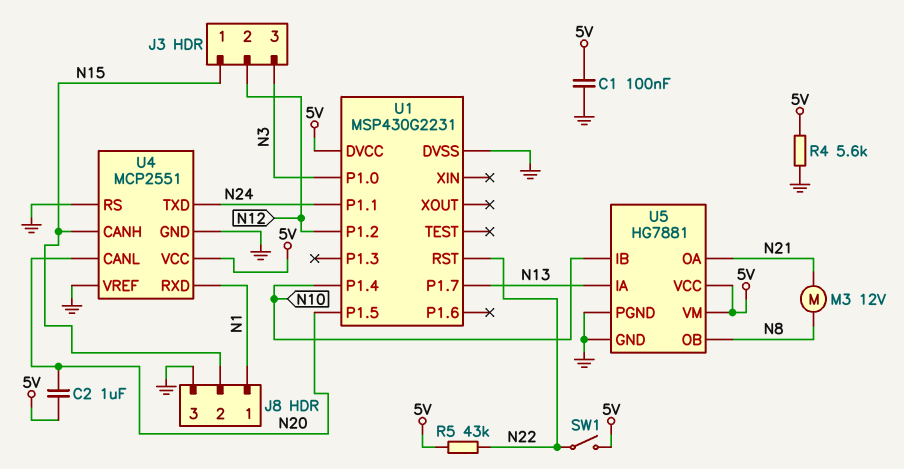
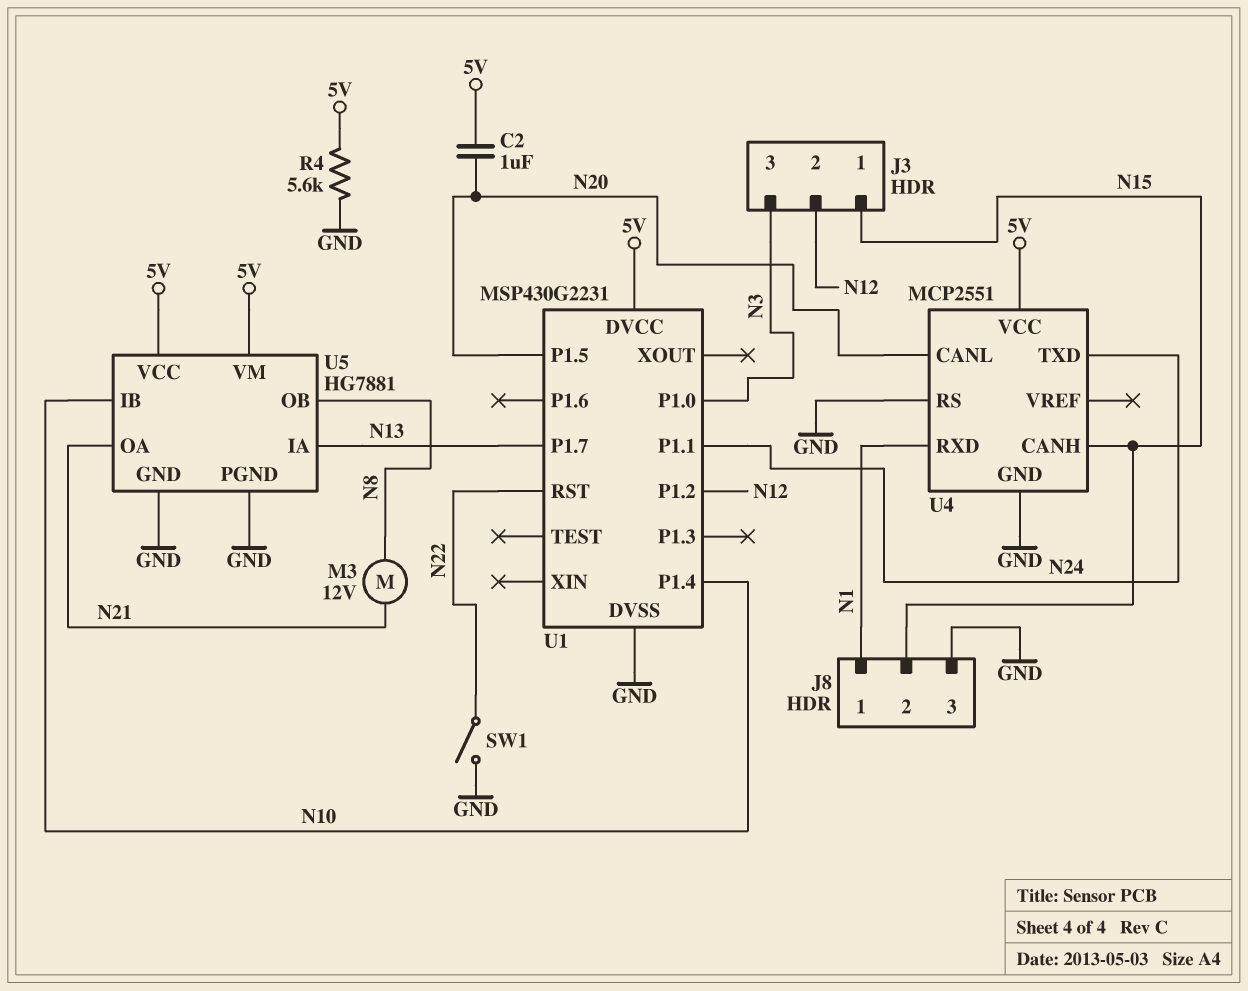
C1: 100nF (5V, GND) -> none
R5: 43k (5V, N22) -> none
SW1: switch (5V, N22) -> switch (GND, N22)
U4 pin VREF: GND -> none

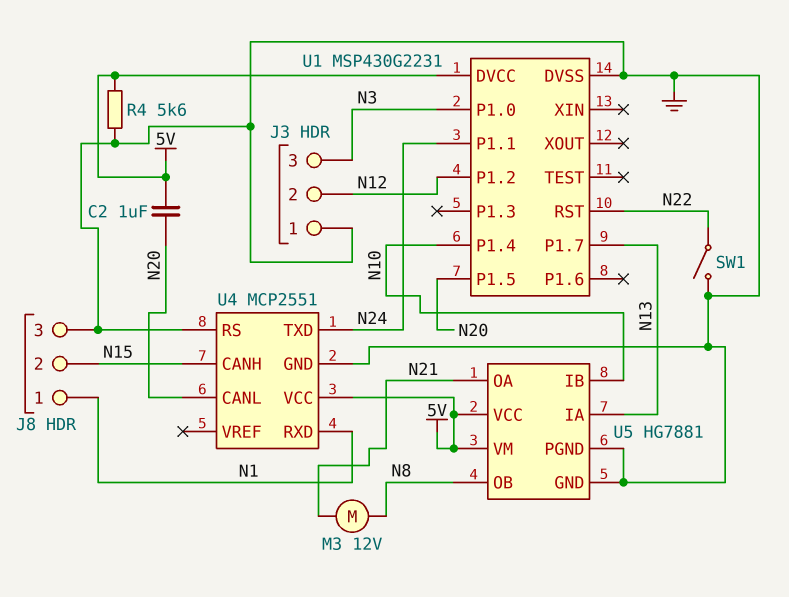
J3 pin 1: N15 -> GND

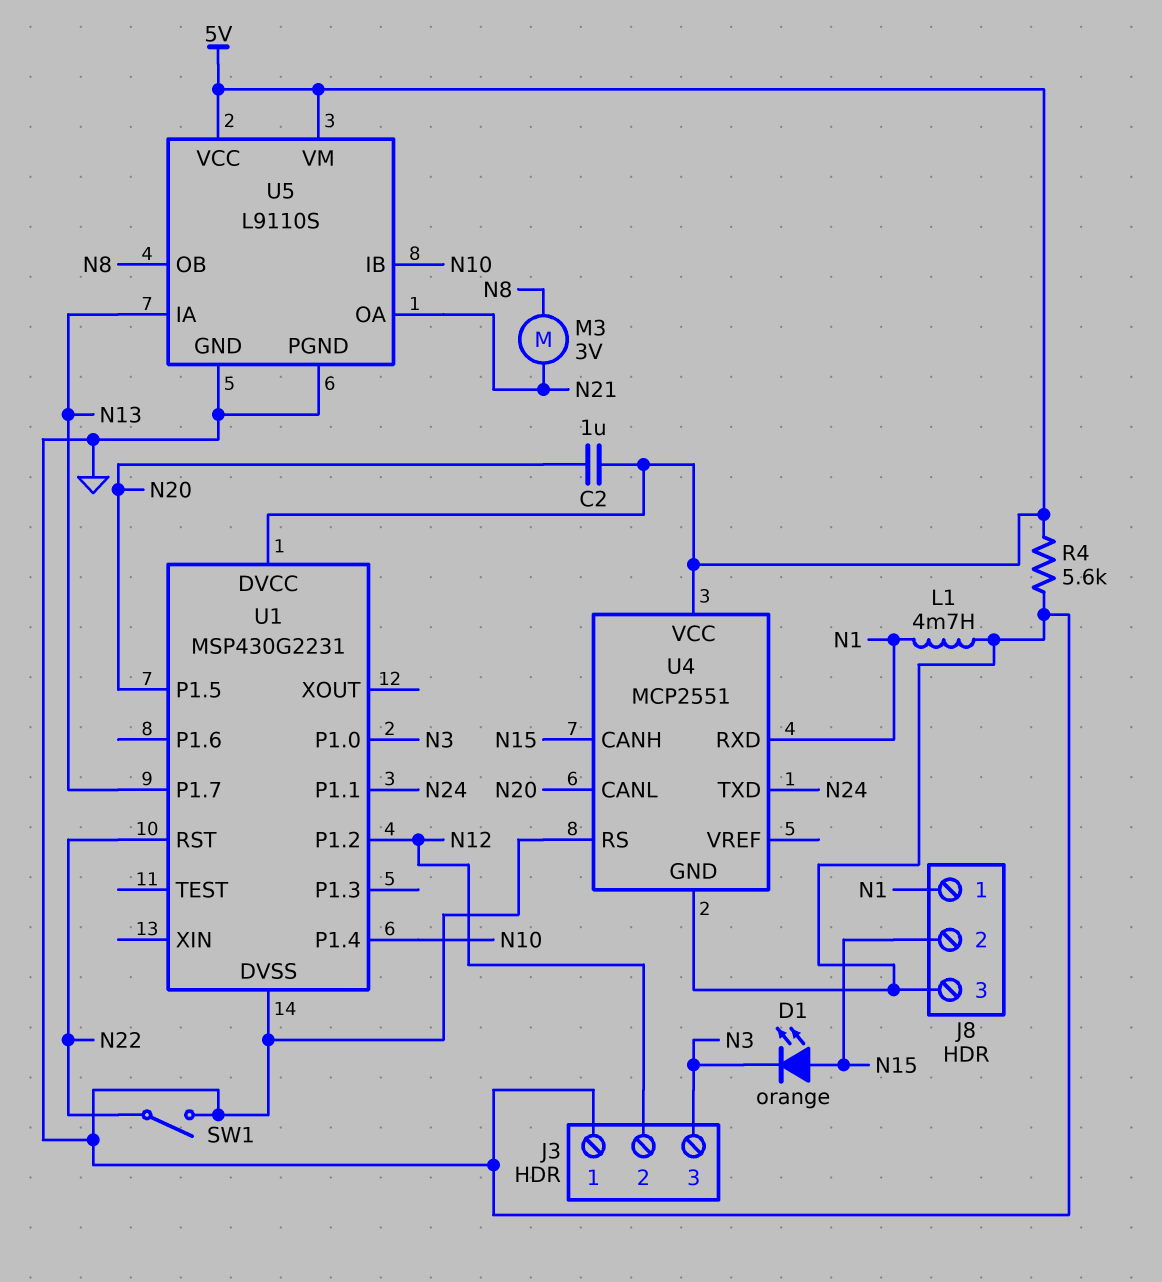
D1: none -> LED orange (A N15, K N3)
L1: none -> 4.7mH (GND, N1)
M3: motor 12V (N8, N21) -> motor 3V (N8, N21)
U5: HG7881 -> L9110S

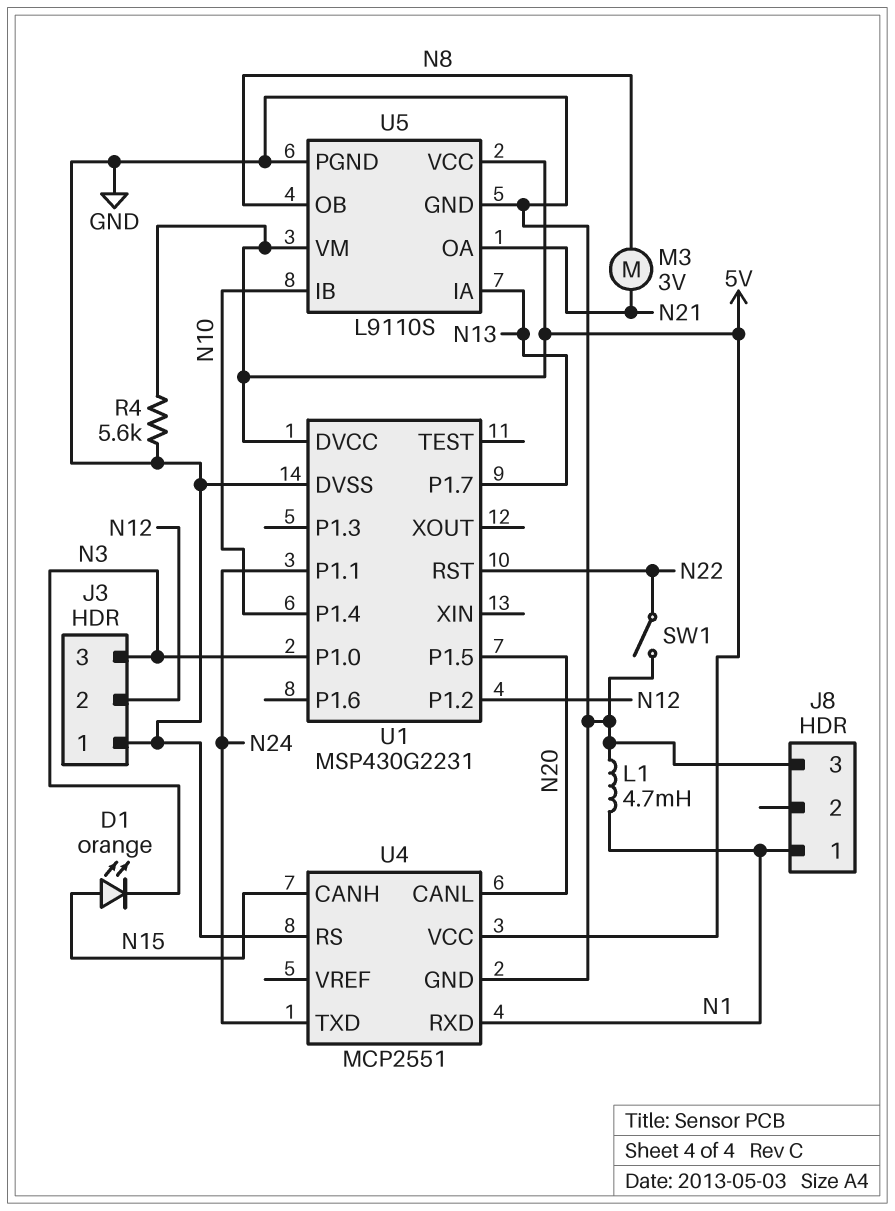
C2: 1uF (5V, N20) -> none
J8 pin 2: N15 -> none

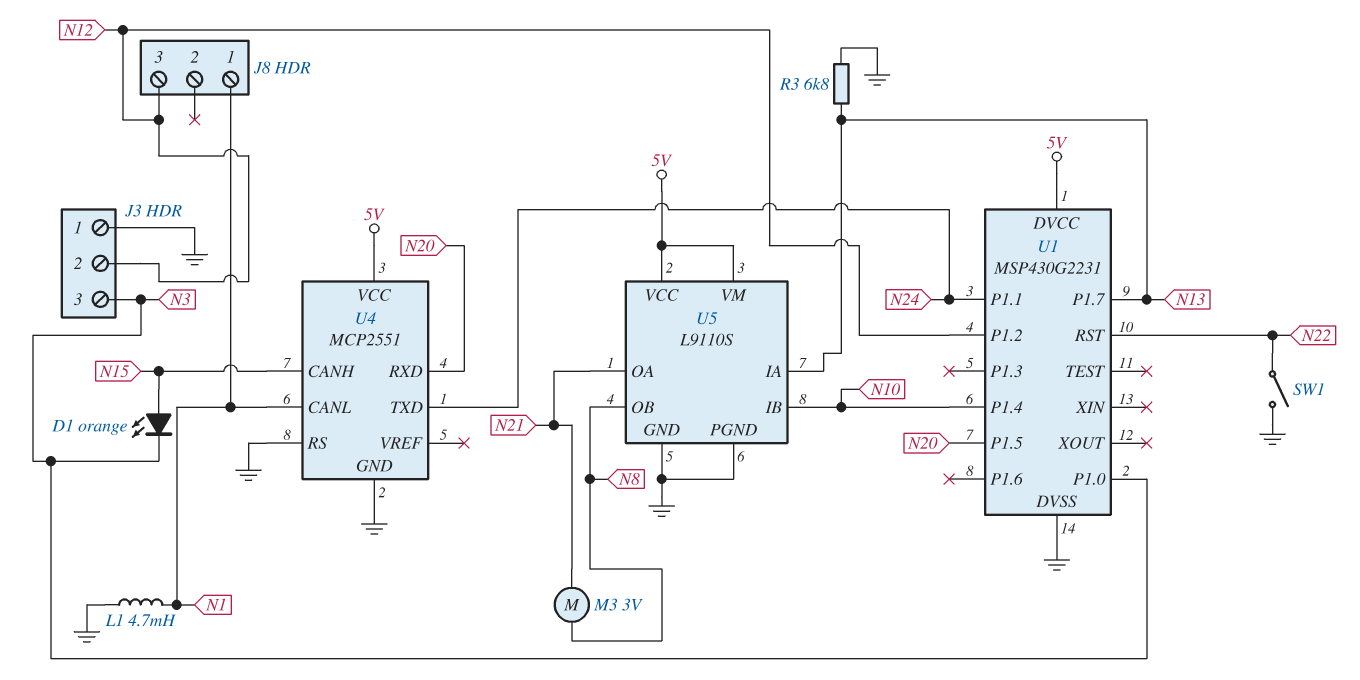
J8 pin 3: GND -> N12
R3: none -> 6.8k (GND, N13)
R4: 5.6k (5V, GND) -> none
U4 pin CANL: N20 -> N1
U4 pin RXD: N1 -> N20

